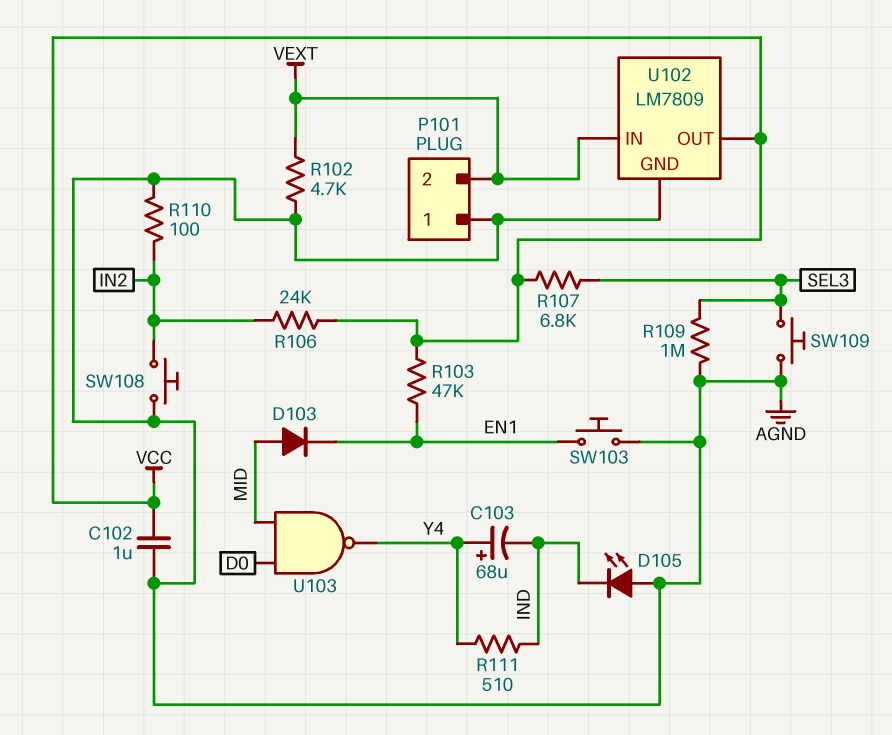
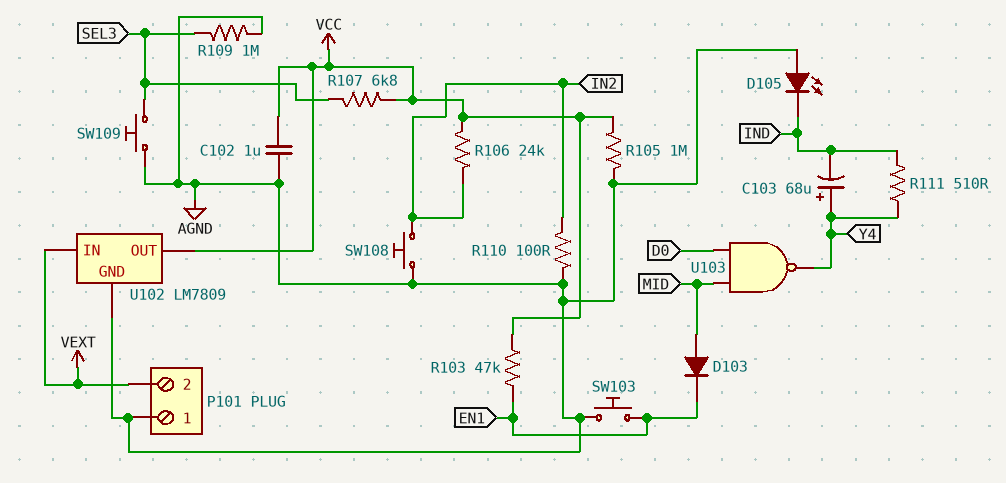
R102: 4.7k (AGND, VEXT) -> none
R105: none -> 1M (AGND, VCC)

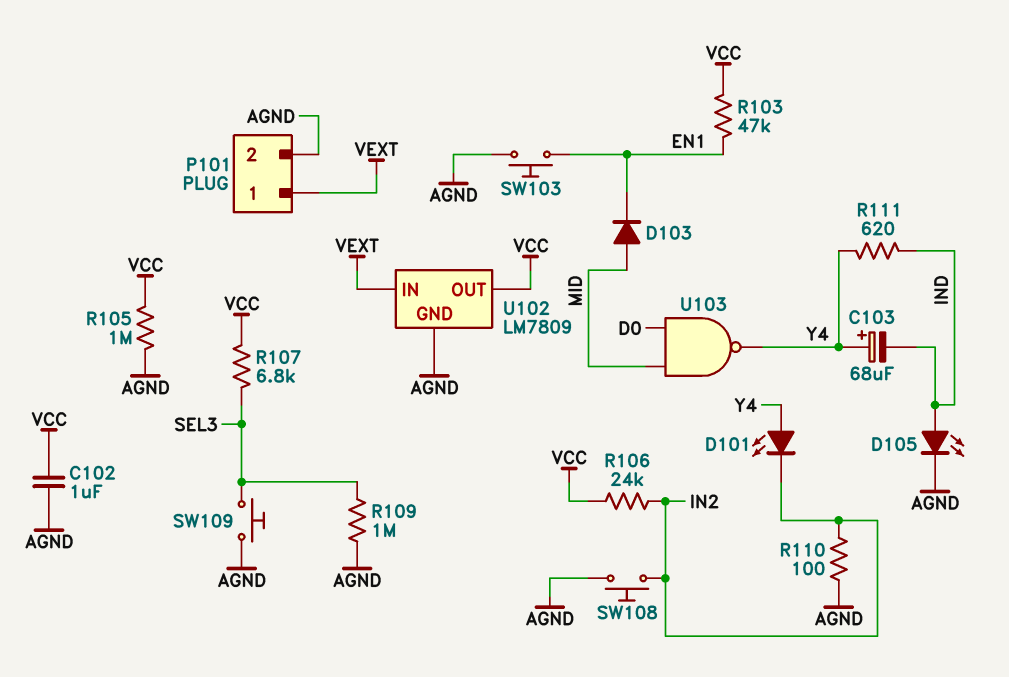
D101: none -> LED (A Y4, K IN2)
D105: LED (A AGND, K IND) -> LED (A IND, K AGND)
P101 pin 1: AGND -> VEXT
P101 pin 2: VEXT -> AGND
R111: 510 (IND, Y4) -> 620 (IND, Y4)

